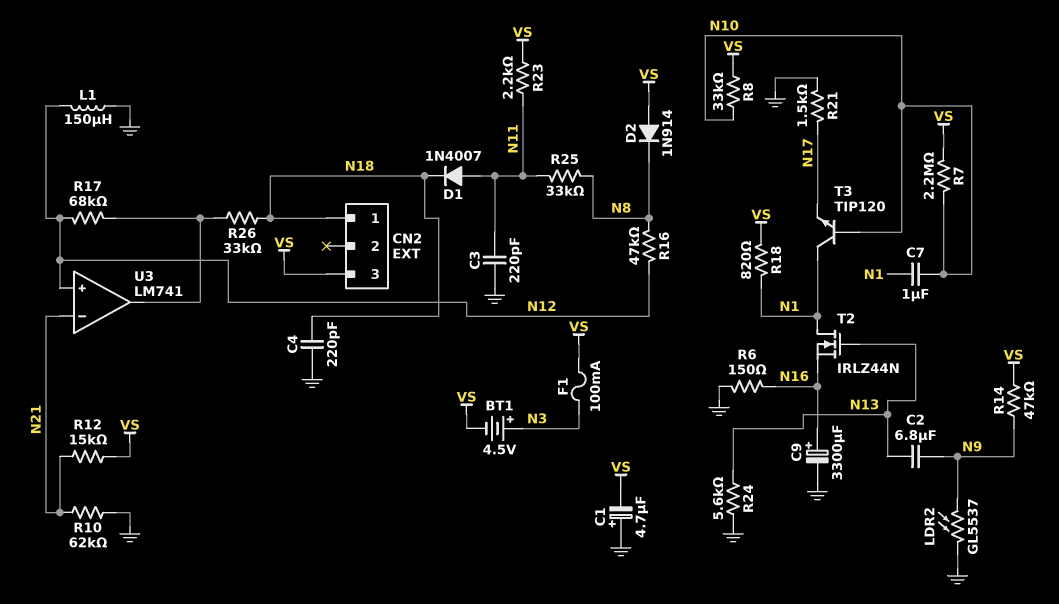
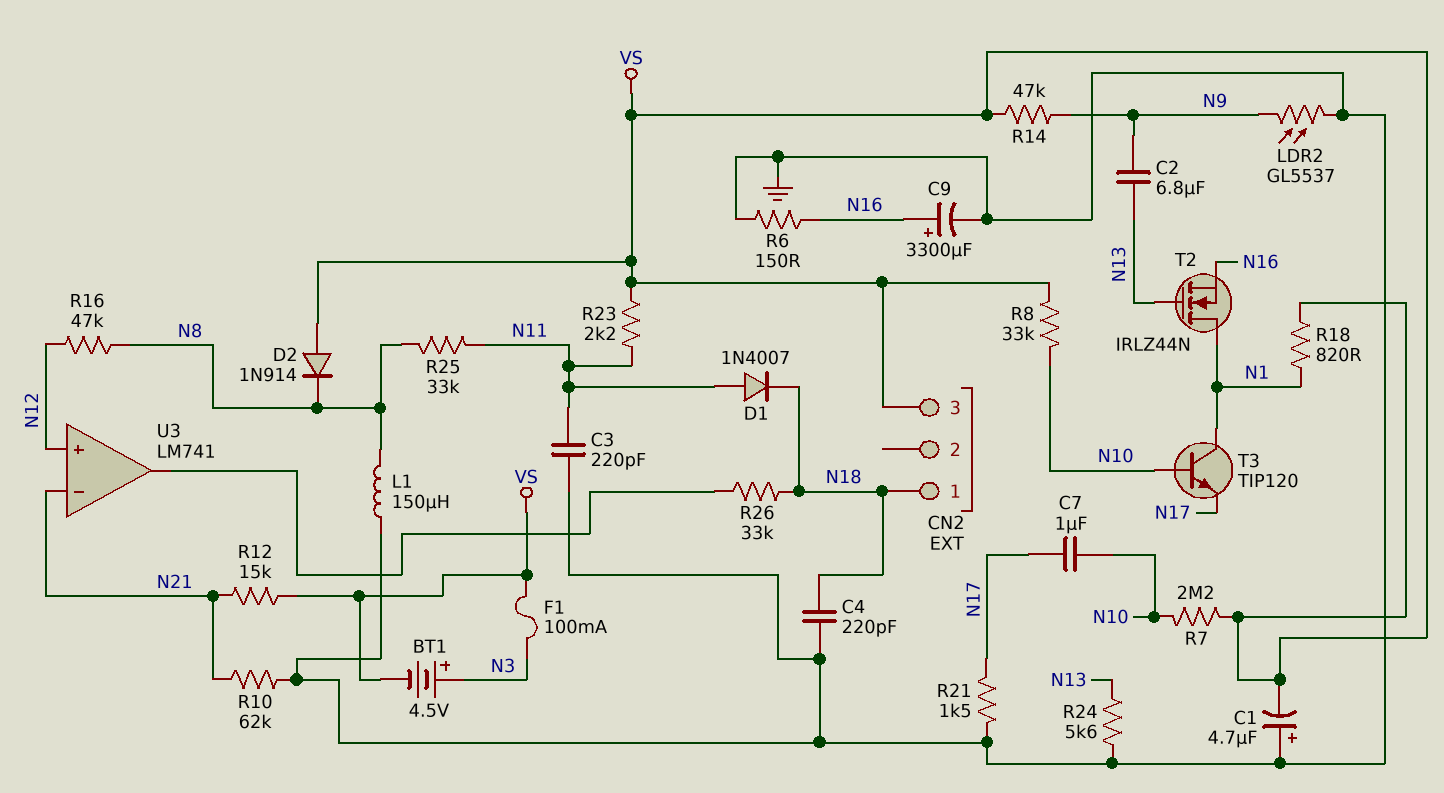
C7: 1uF (N1, N10) -> 1uF (N10, N17)
L1: 150uH (GND, N12) -> 150uH (GND, N8)
R17: 68k (N12, U3/out) -> none

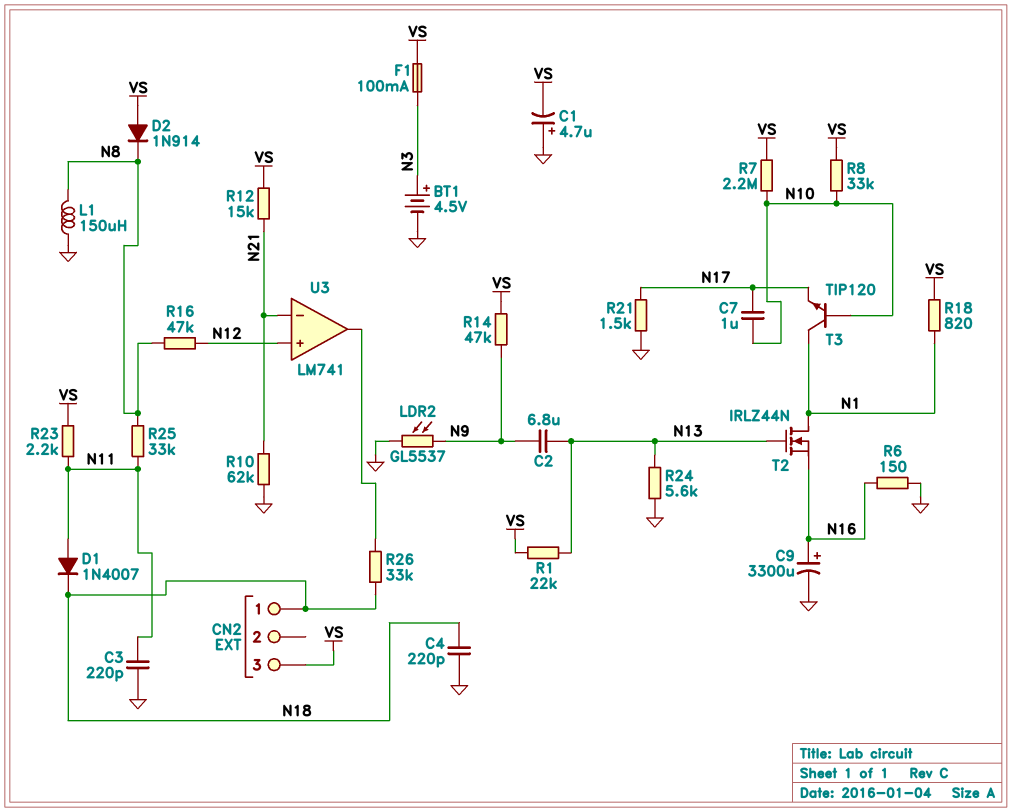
BT1: 4.5V (plus N3, minus VS) -> 4.5V (plus N3, minus GND)
R1: none -> 22k (N13, VS)

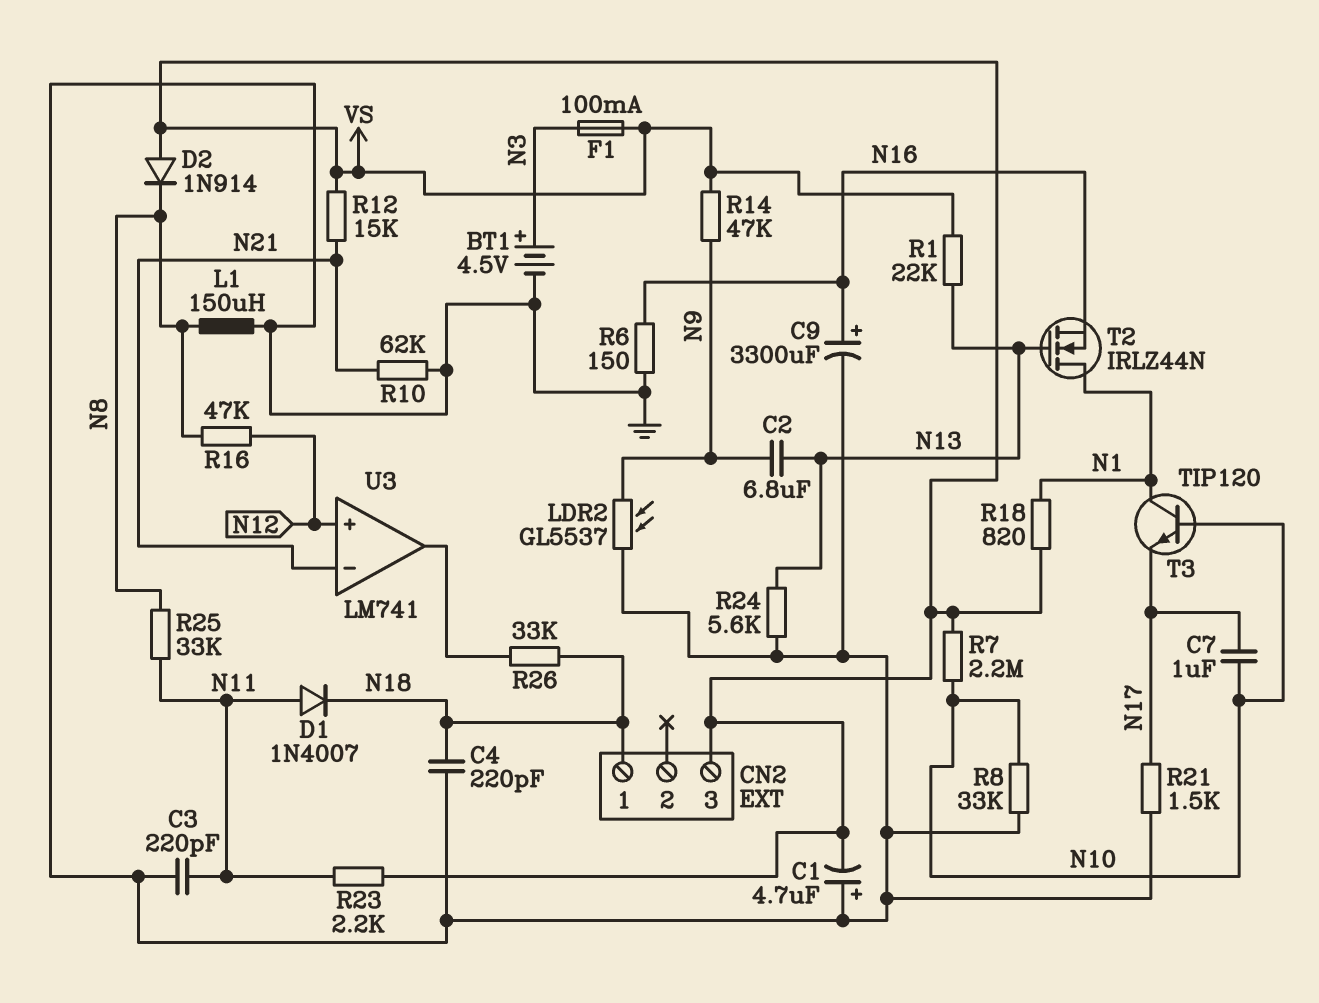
R8: 33k (N10, VS) -> 33k (GND, N10)

